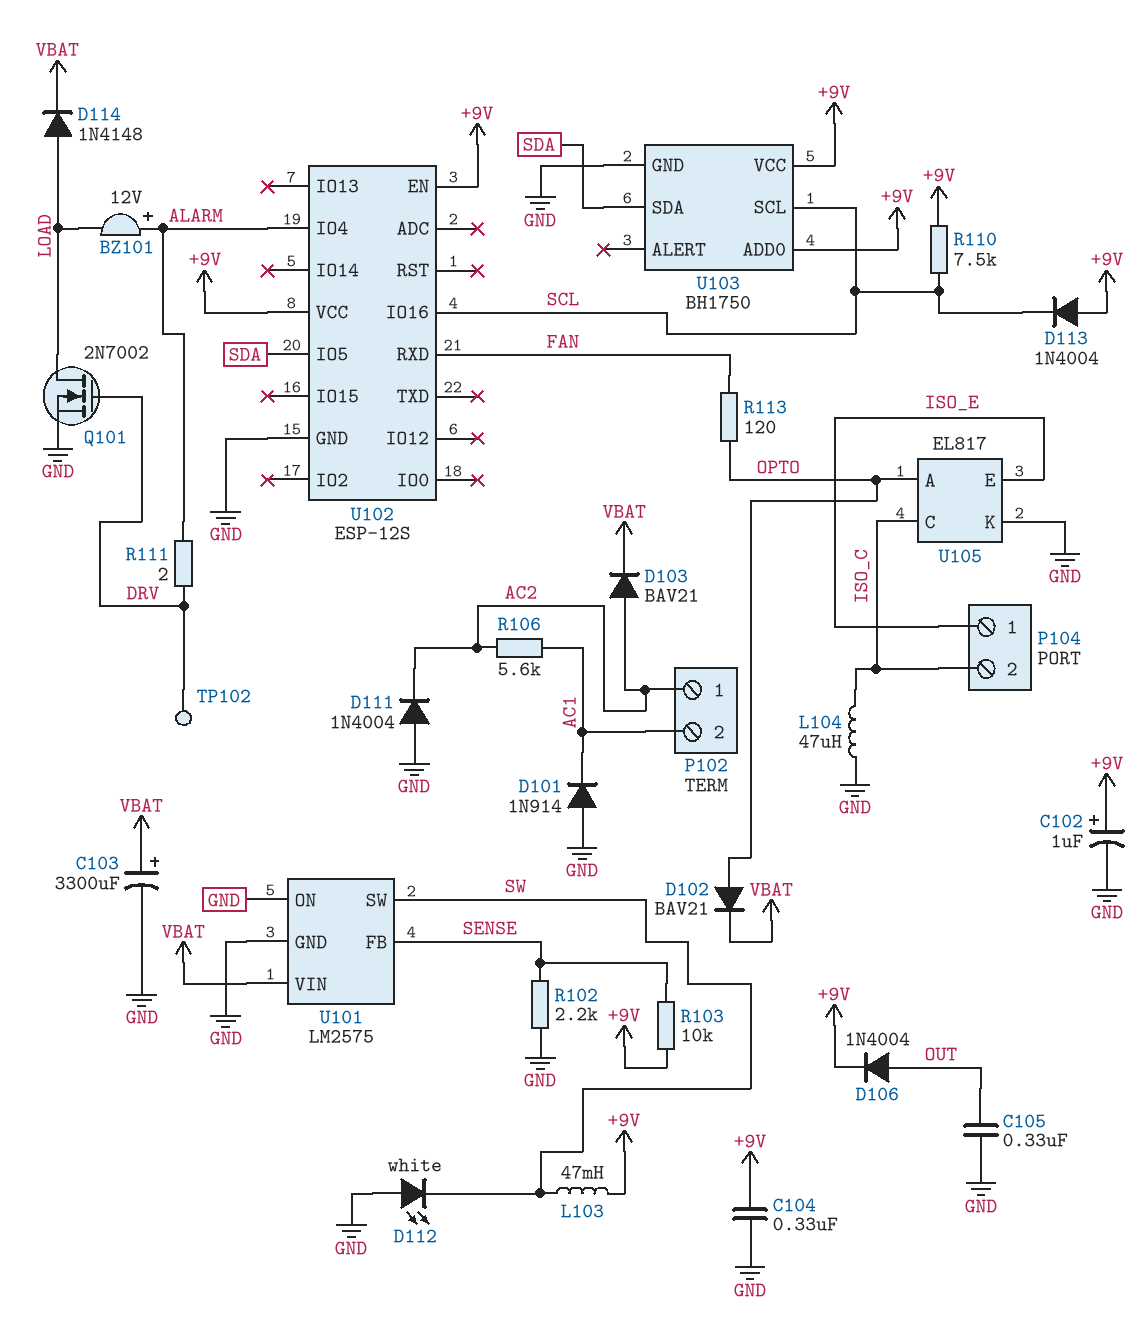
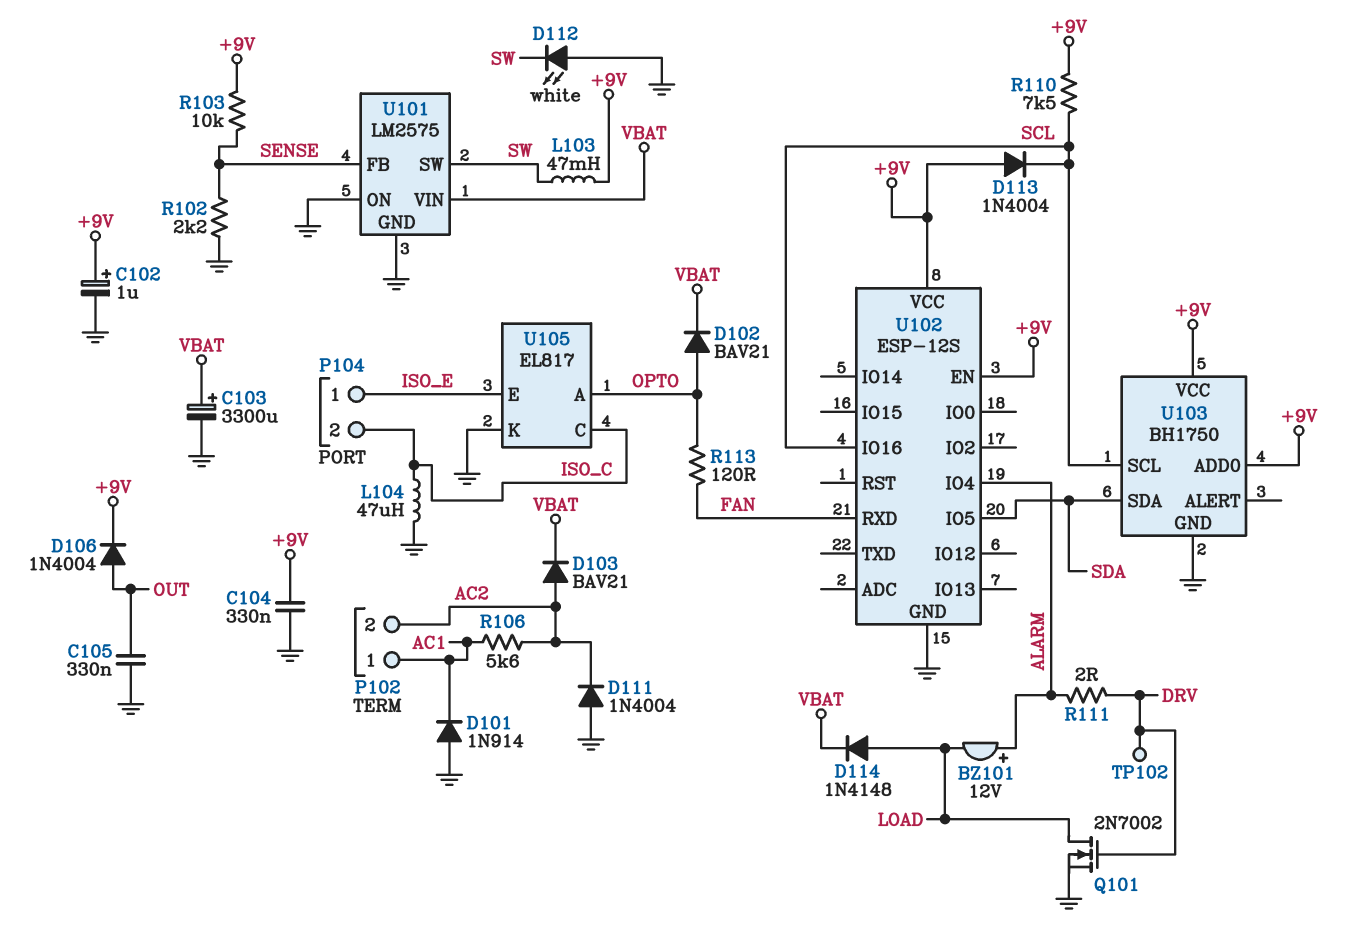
P102 pin 1: AC2 -> AC1
P102 pin 2: AC1 -> AC2

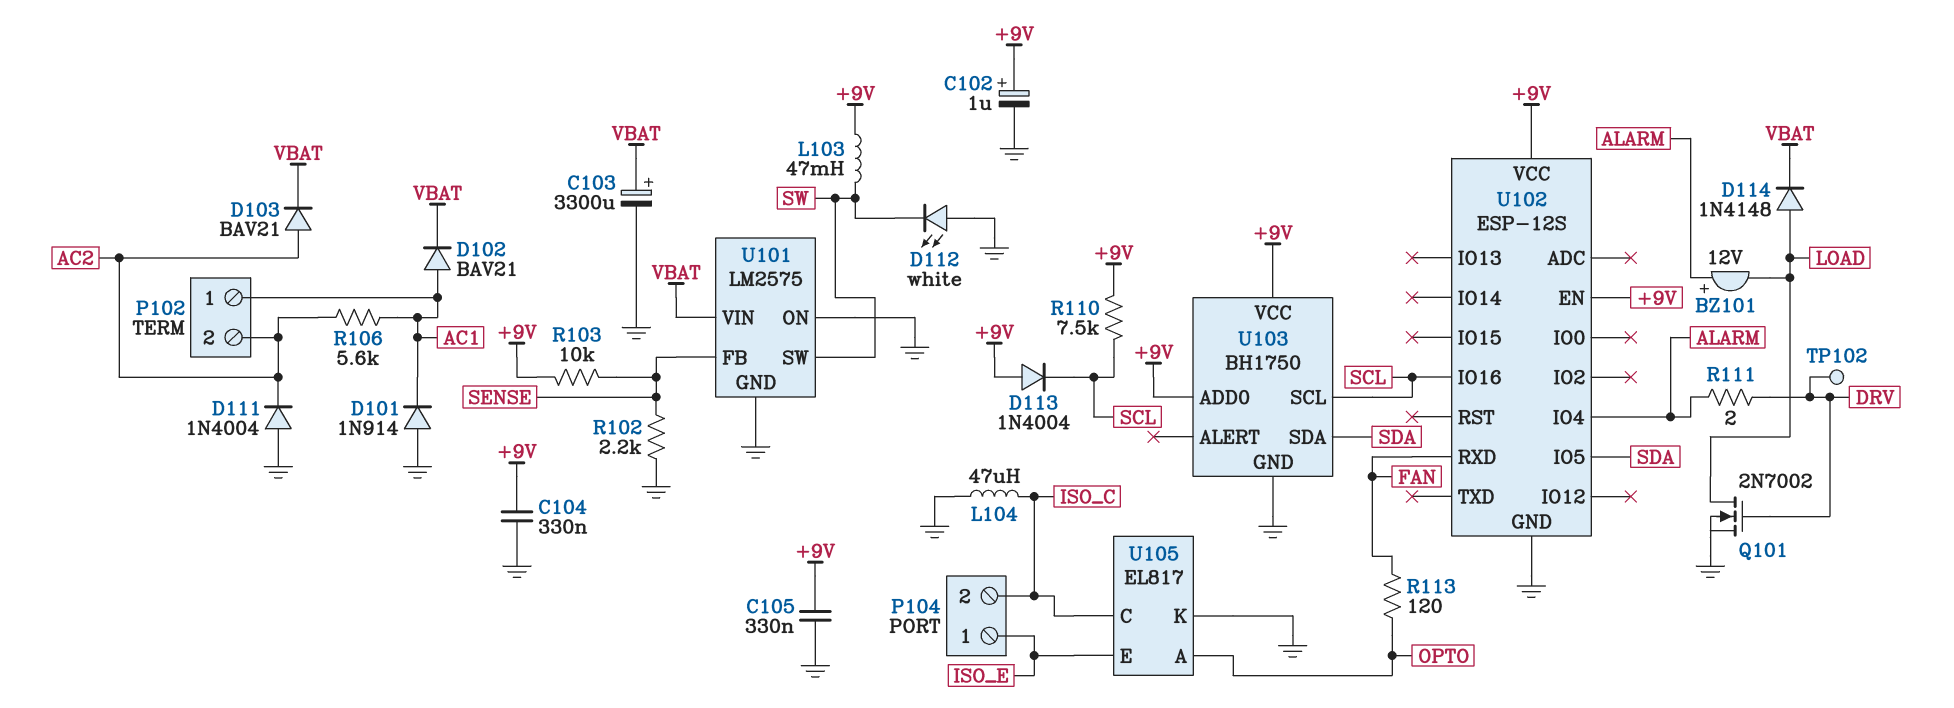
C105: 330nF (GND, OUT) -> 330nF (+9V, GND)
D102: diode BAV21 (A OPTO, K VBAT) -> diode BAV21 (A AC1, K VBAT)
D106: diode 1N4004 (A OUT, K +9V) -> none

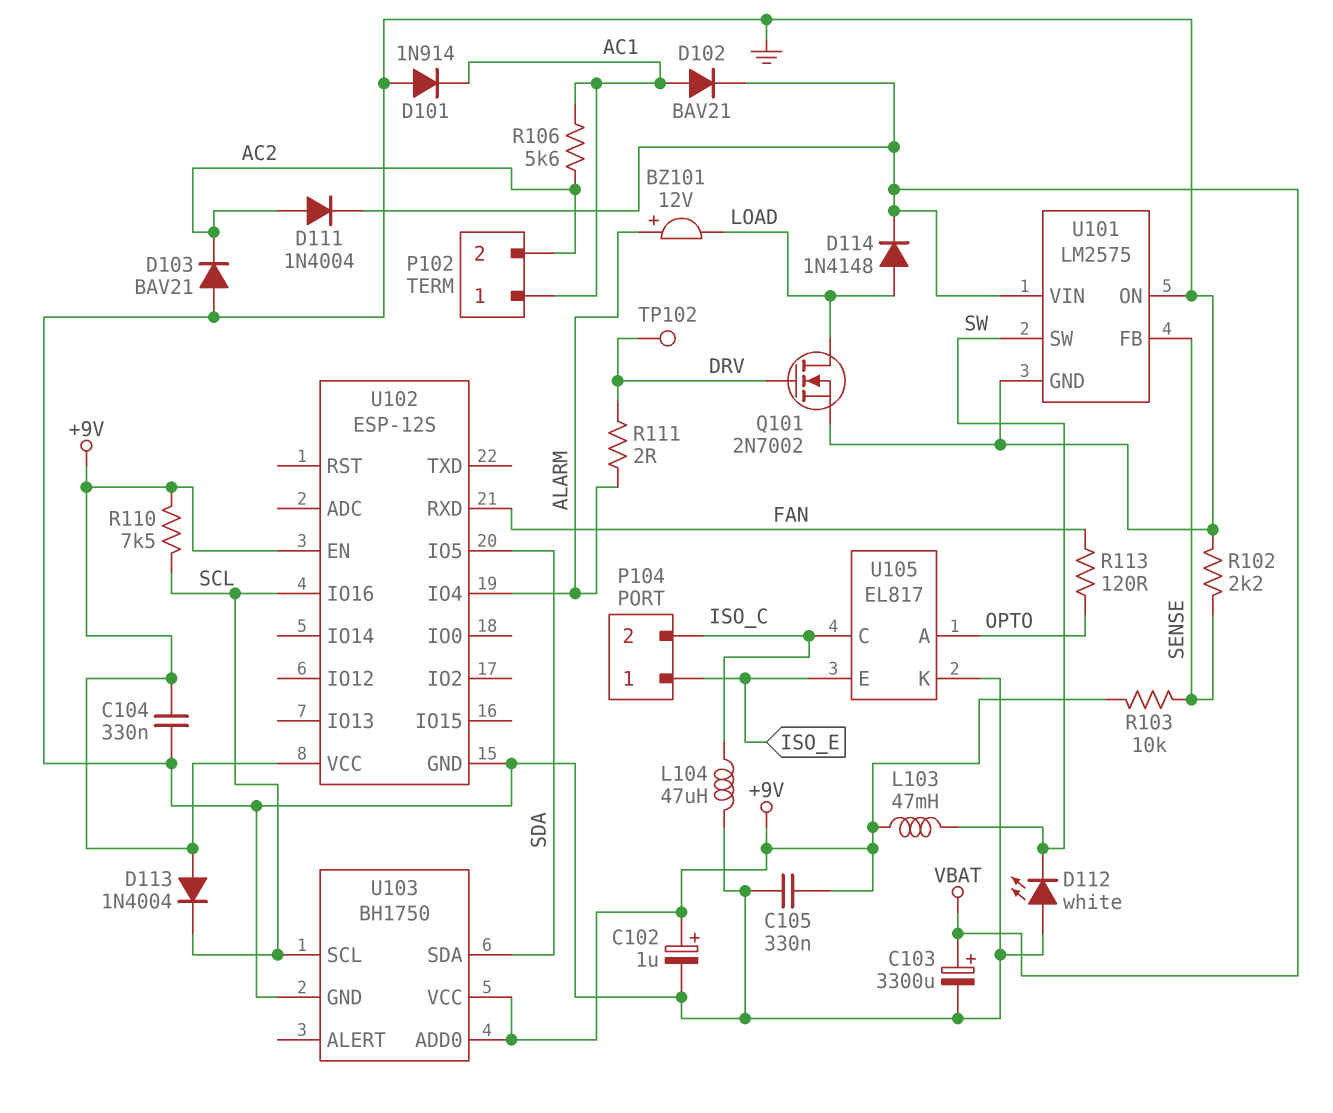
D103: diode BAV21 (A AC2, K VBAT) -> diode BAV21 (A GND, K AC2)
D111: diode 1N4004 (A GND, K AC2) -> diode 1N4004 (A AC2, K VBAT)

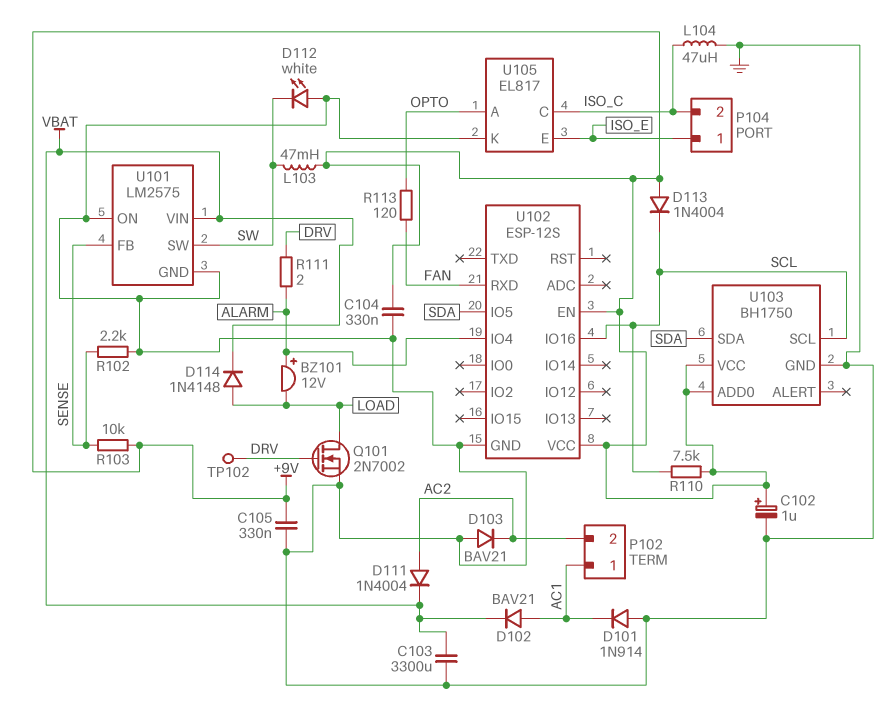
C103: 3300uF (plus VBAT, minus GND) -> 3300uF (GND, VBAT)
R106: 5.6k (AC1, AC2) -> none

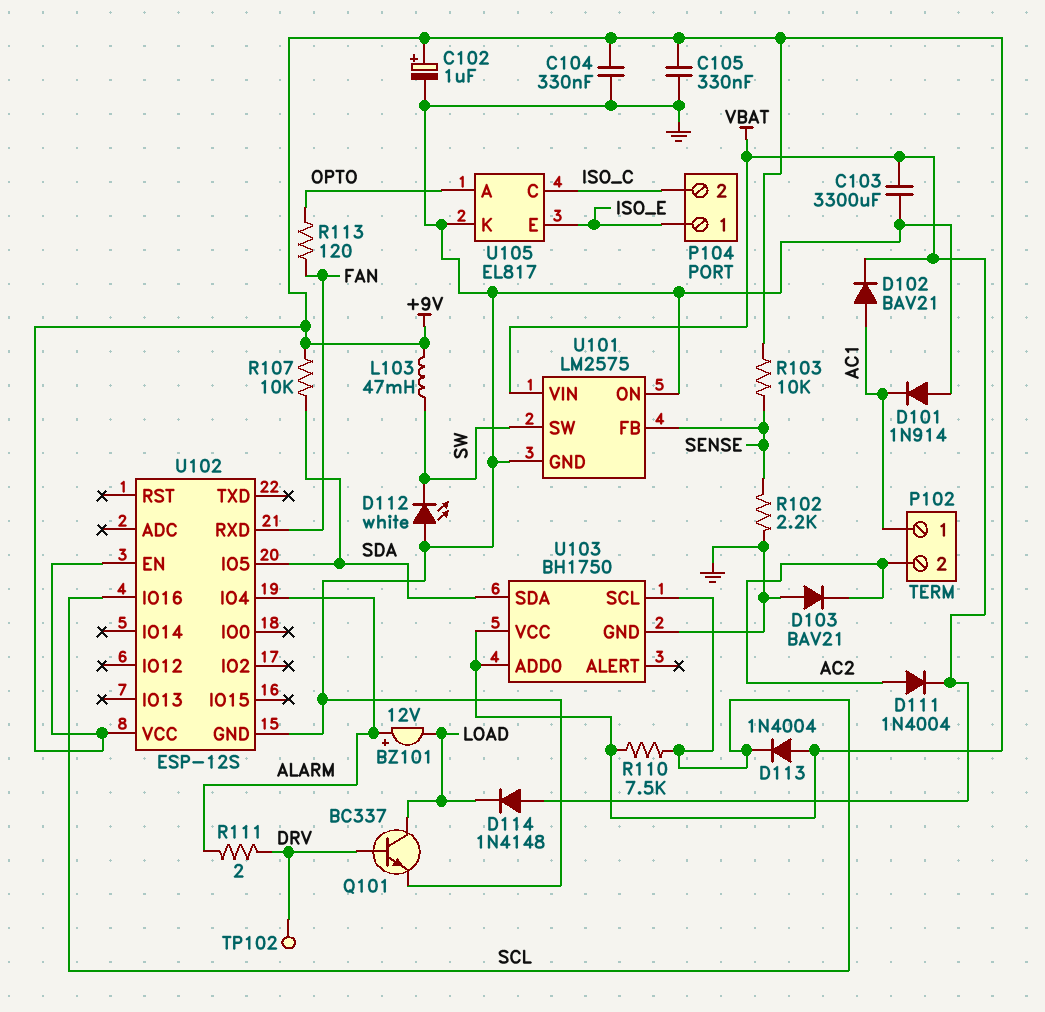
D114: diode 1N4148 (A LOAD, K VBAT) -> diode 1N4148 (A VBAT, K LOAD)
L104: 47uH (GND, ISO_C) -> none
Q101: NMOS 2N7002 (G DRV, D LOAD, S GND) -> NPN BC337 (B DRV, C LOAD, E GND)
R107: none -> 10k (+9V, SDA)

